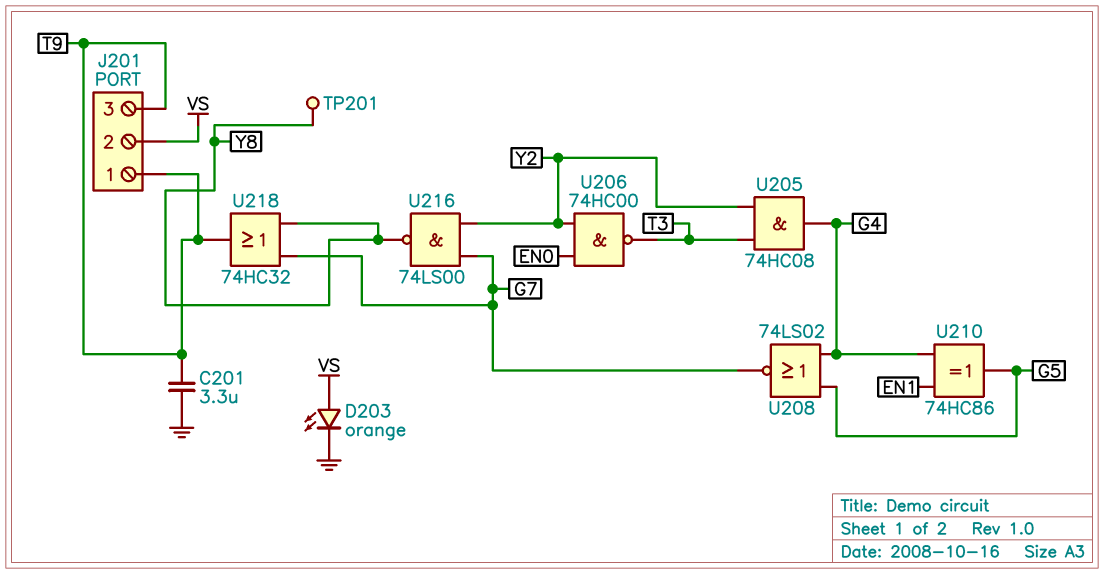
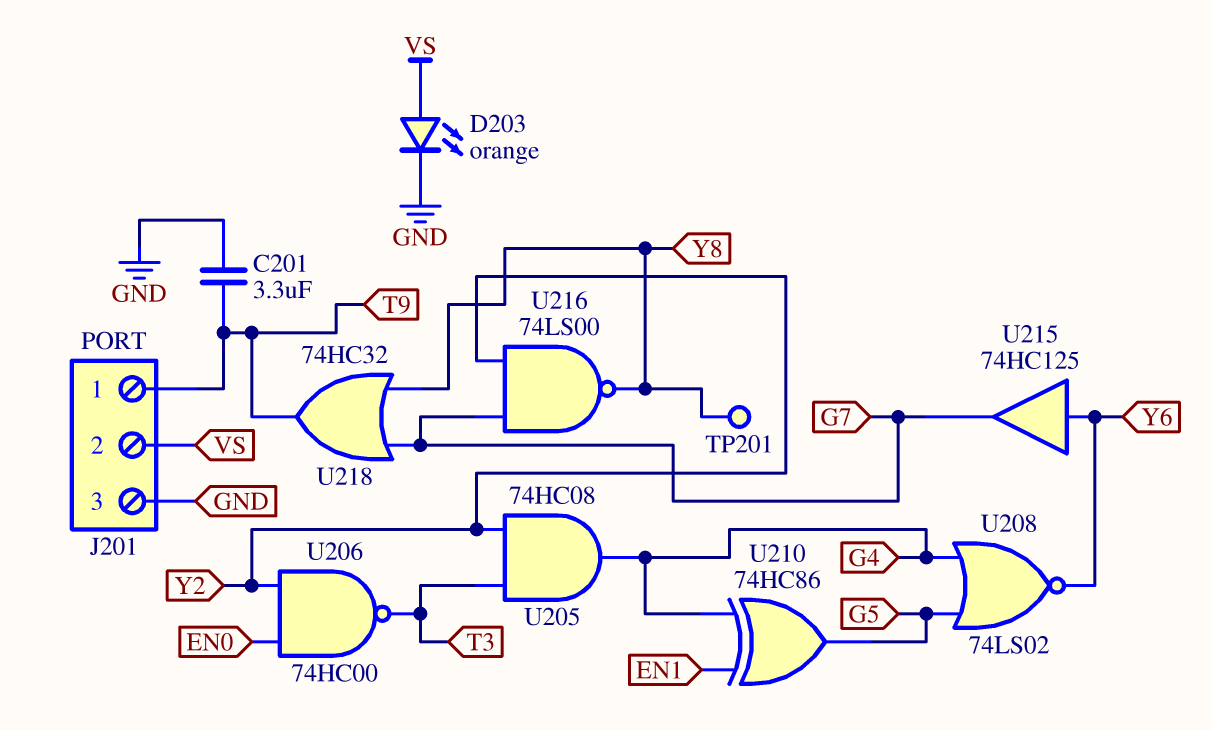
J201 pin 3: T9 -> GND
U208: NOR 74LS02 (in G4, in G5, out G7) -> NOR 74LS02 (in G4, in G5, out Y6)
U215: none -> buffer 74HC125 (in Y6, out G7)

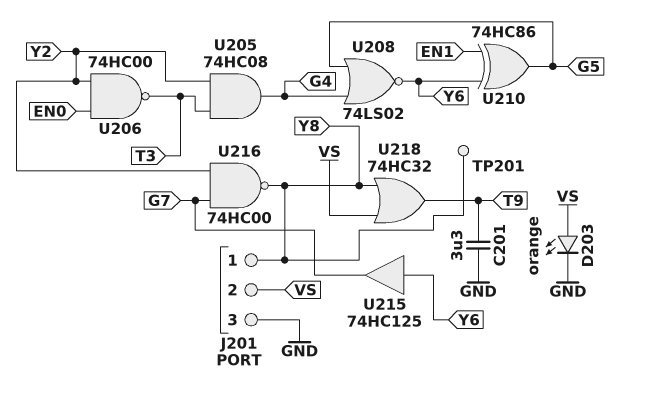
J201 pin 1: T9 -> Y8
U210: XOR 74HC86 (in EN1, in G4, out G5) -> XOR 74HC86 (in EN1, in Y6, out G5)
U216: NAND 74LS00 (in G7, in Y2, out Y8) -> NAND 74HC00 (in G7, in Y2, out Y8)
U218: OR 74HC32 (in G7, in Y8, out T9) -> OR 74HC32 (in VS, in Y8, out T9)

